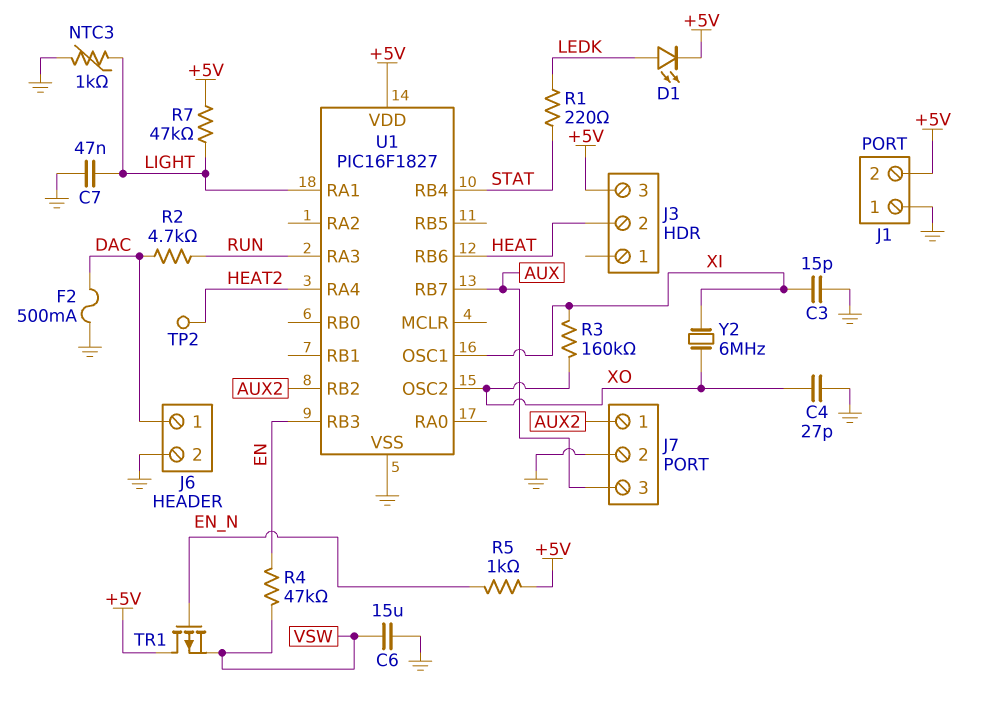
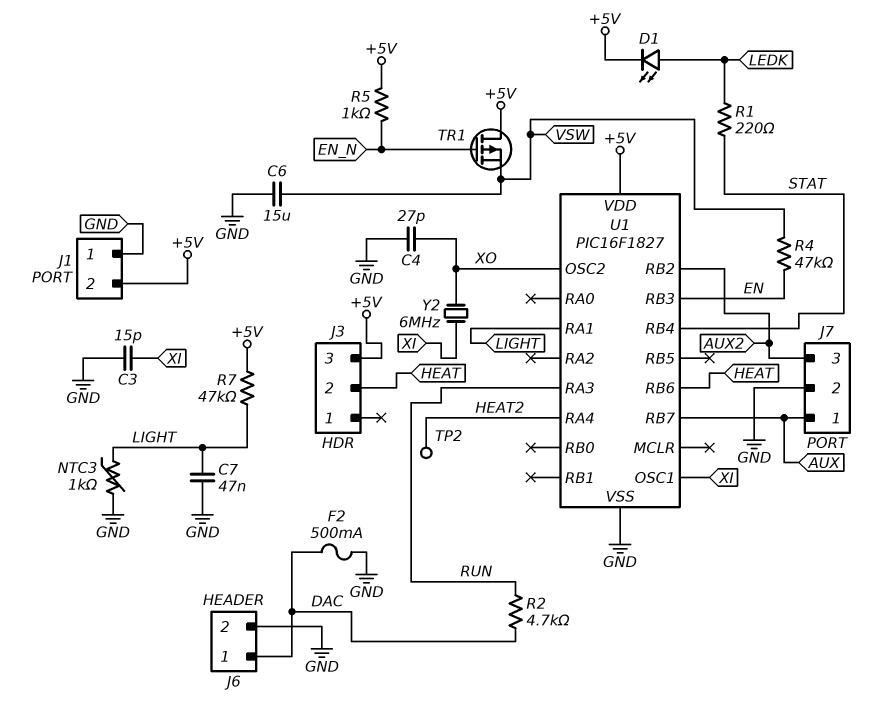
J7 pin 1: AUX2 -> AUX
J7 pin 3: AUX -> AUX2
R3: 160k (XI, XO) -> none

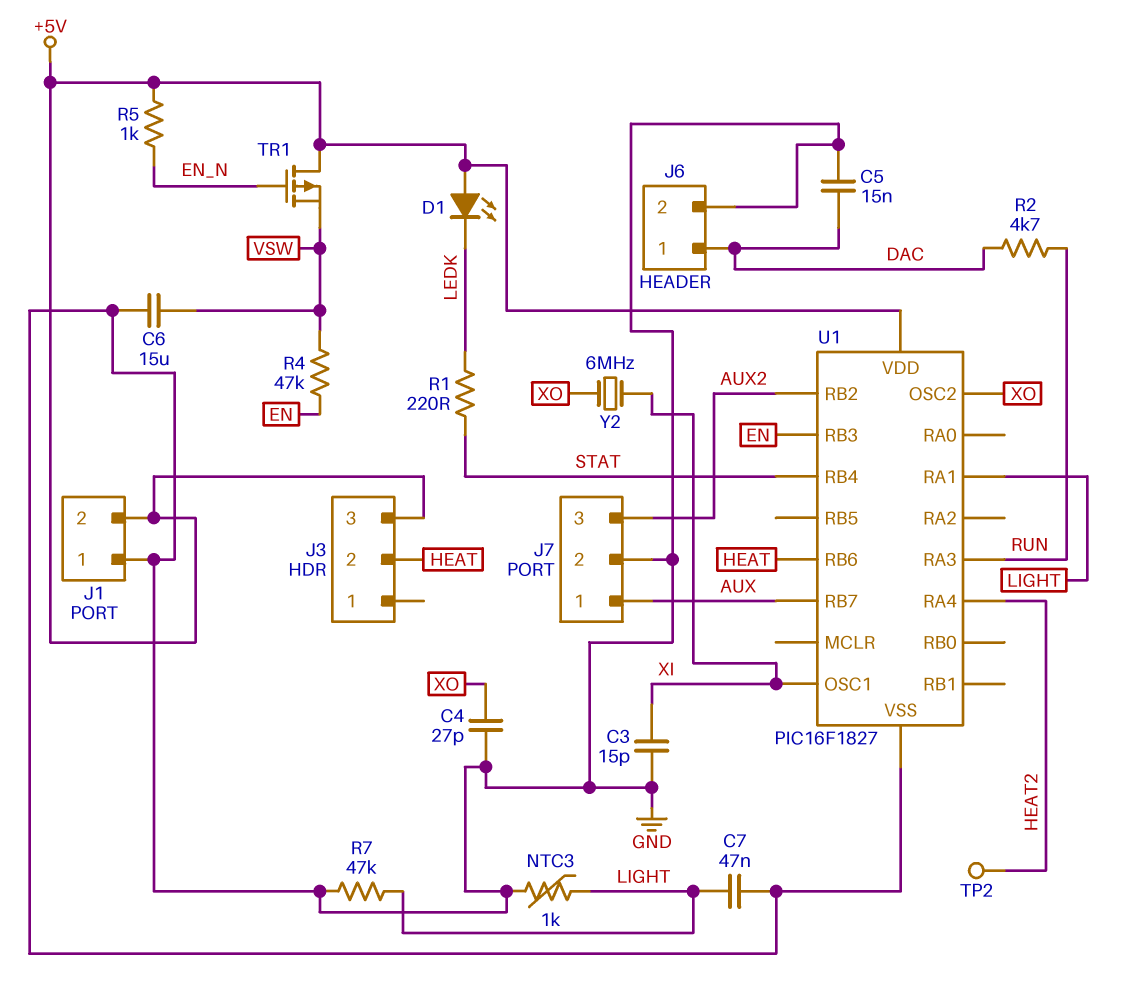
C5: none -> 15nF (DAC, GND)
D1: LED (A LEDK, K +5V) -> LED (A +5V, K LEDK)
F2: 500mA (DAC, GND) -> none
R7: 47k (+5V, LIGHT) -> 47k (GND, LIGHT)

